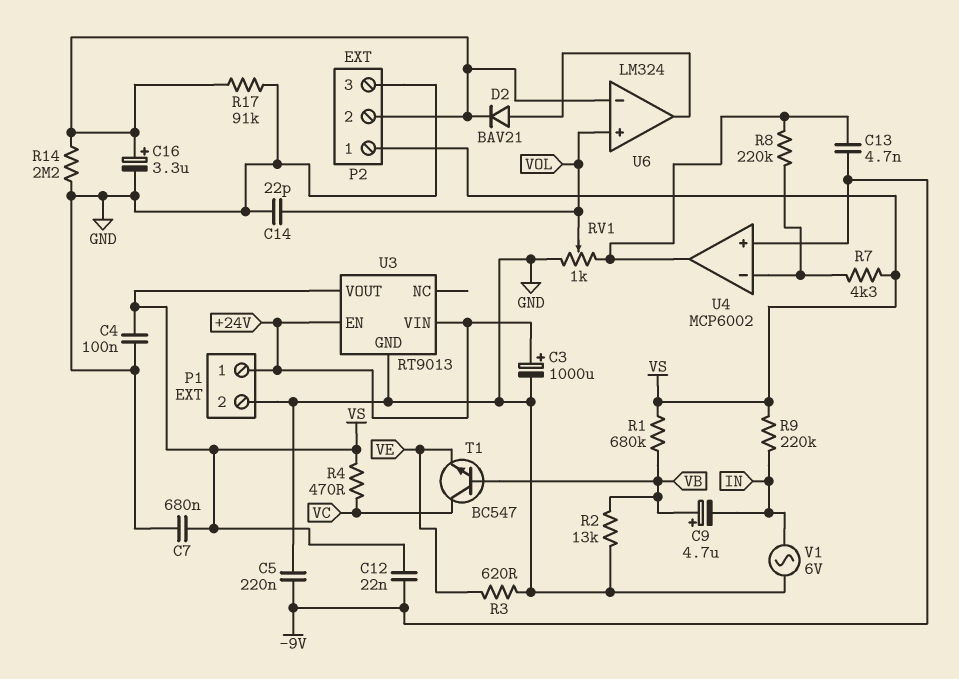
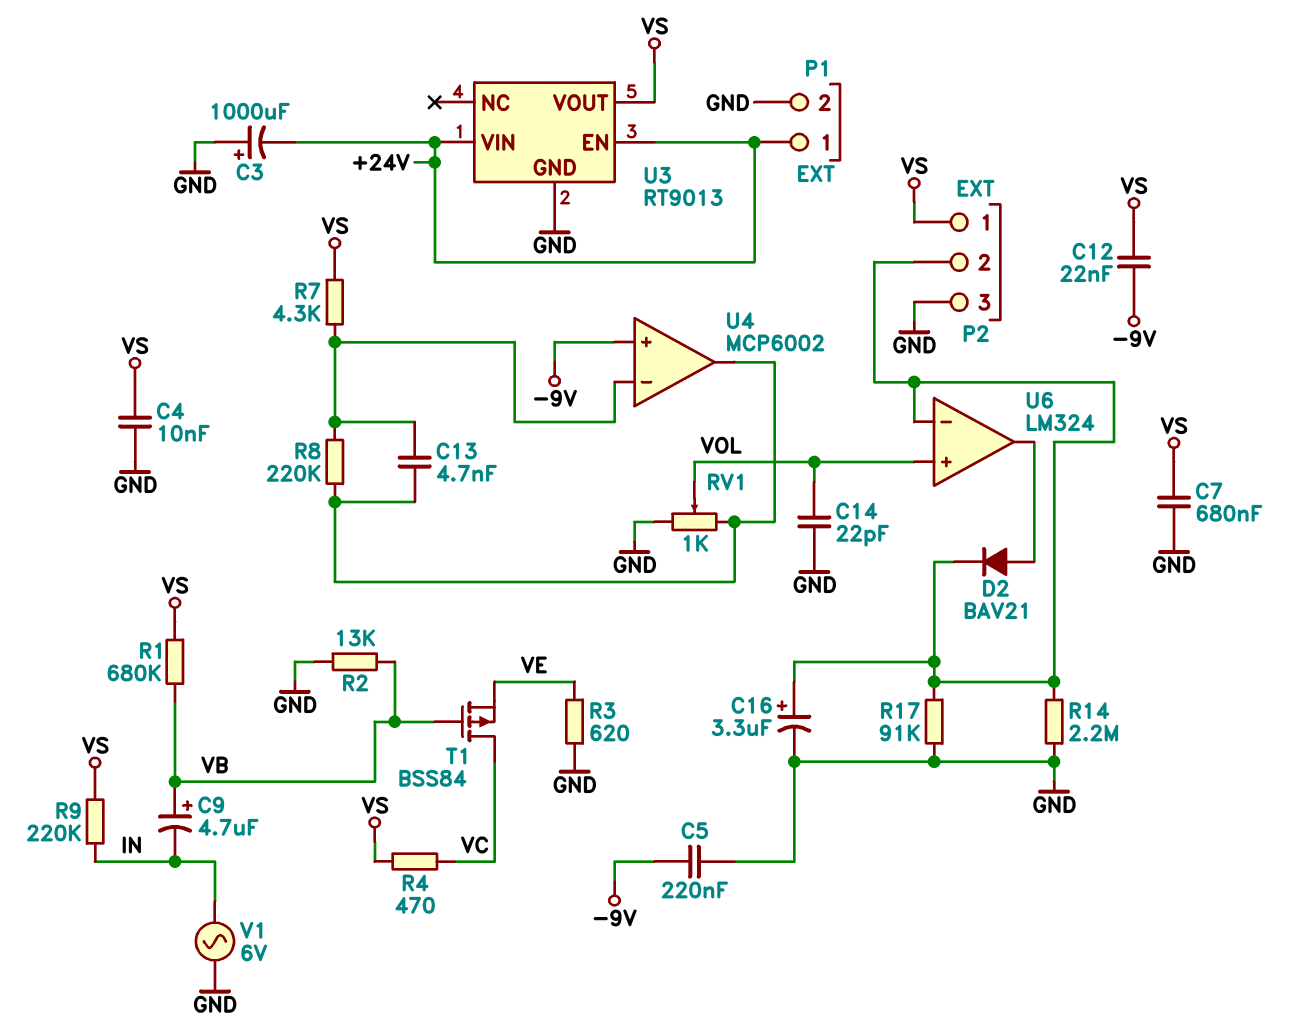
C3: 1000uF (plus +24V, minus GND) -> 1000uF (plus GND, minus +24V)
C4: 100nF (GND, VS) -> 10nF (GND, VS)
C13: 4.7nF (-9V, U4/out) -> 4.7nF (U4/in-, U4/out)
T1: NPN BC547 (B VB, C VC, E VE) -> PMOS BSS84 (G VB, D VC, S VE)

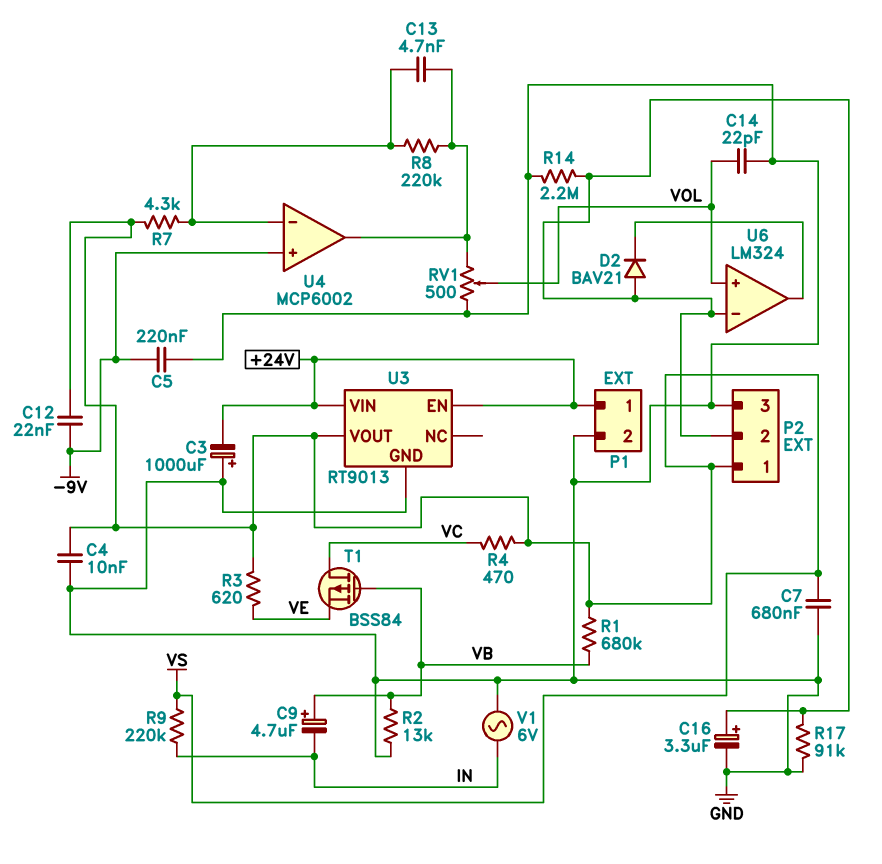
D2: diode BAV21 (A U6/out, K P2/2) -> diode BAV21 (A P2/2, K U6/out)
R3: 620 (GND, VE) -> 620 (VE, VS)
RV1: 1k (GND, U4/out, wiper VOL) -> 500 (GND, U4/out, wiper VOL)

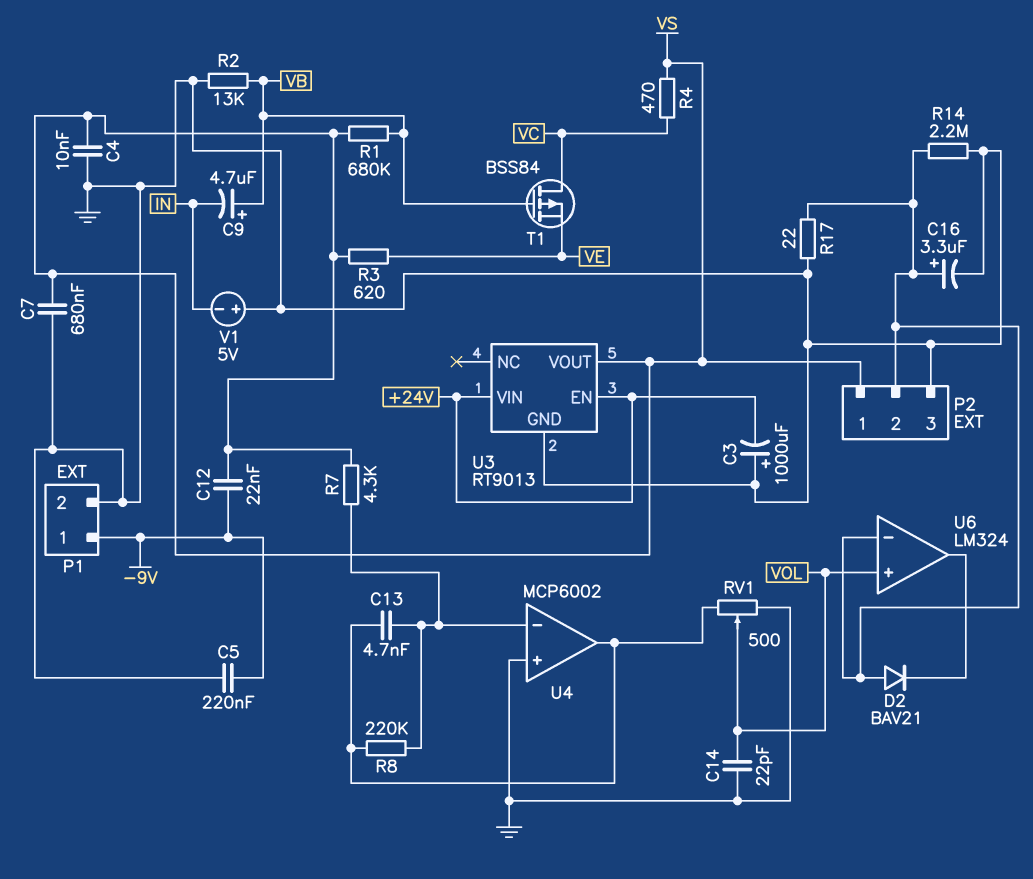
P1 pin 1: +24V -> -9V
R9: 220k (IN, VS) -> none
R17: 91k (GND, P2/2) -> 22 (GND, P2/2)
U4 pin in+: -9V -> GND
V1: AC 6V (GND, IN) -> 5V (plus GND, minus IN)

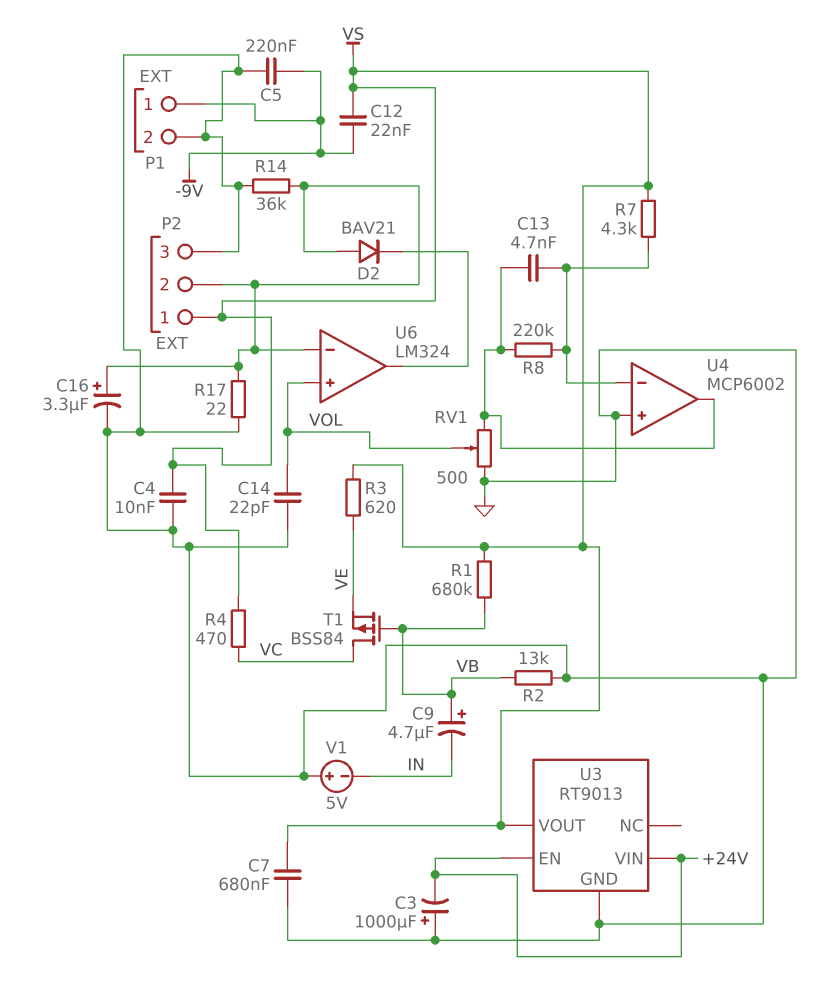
R14: 2.2M (GND, P2/2) -> 36k (GND, P2/2)

